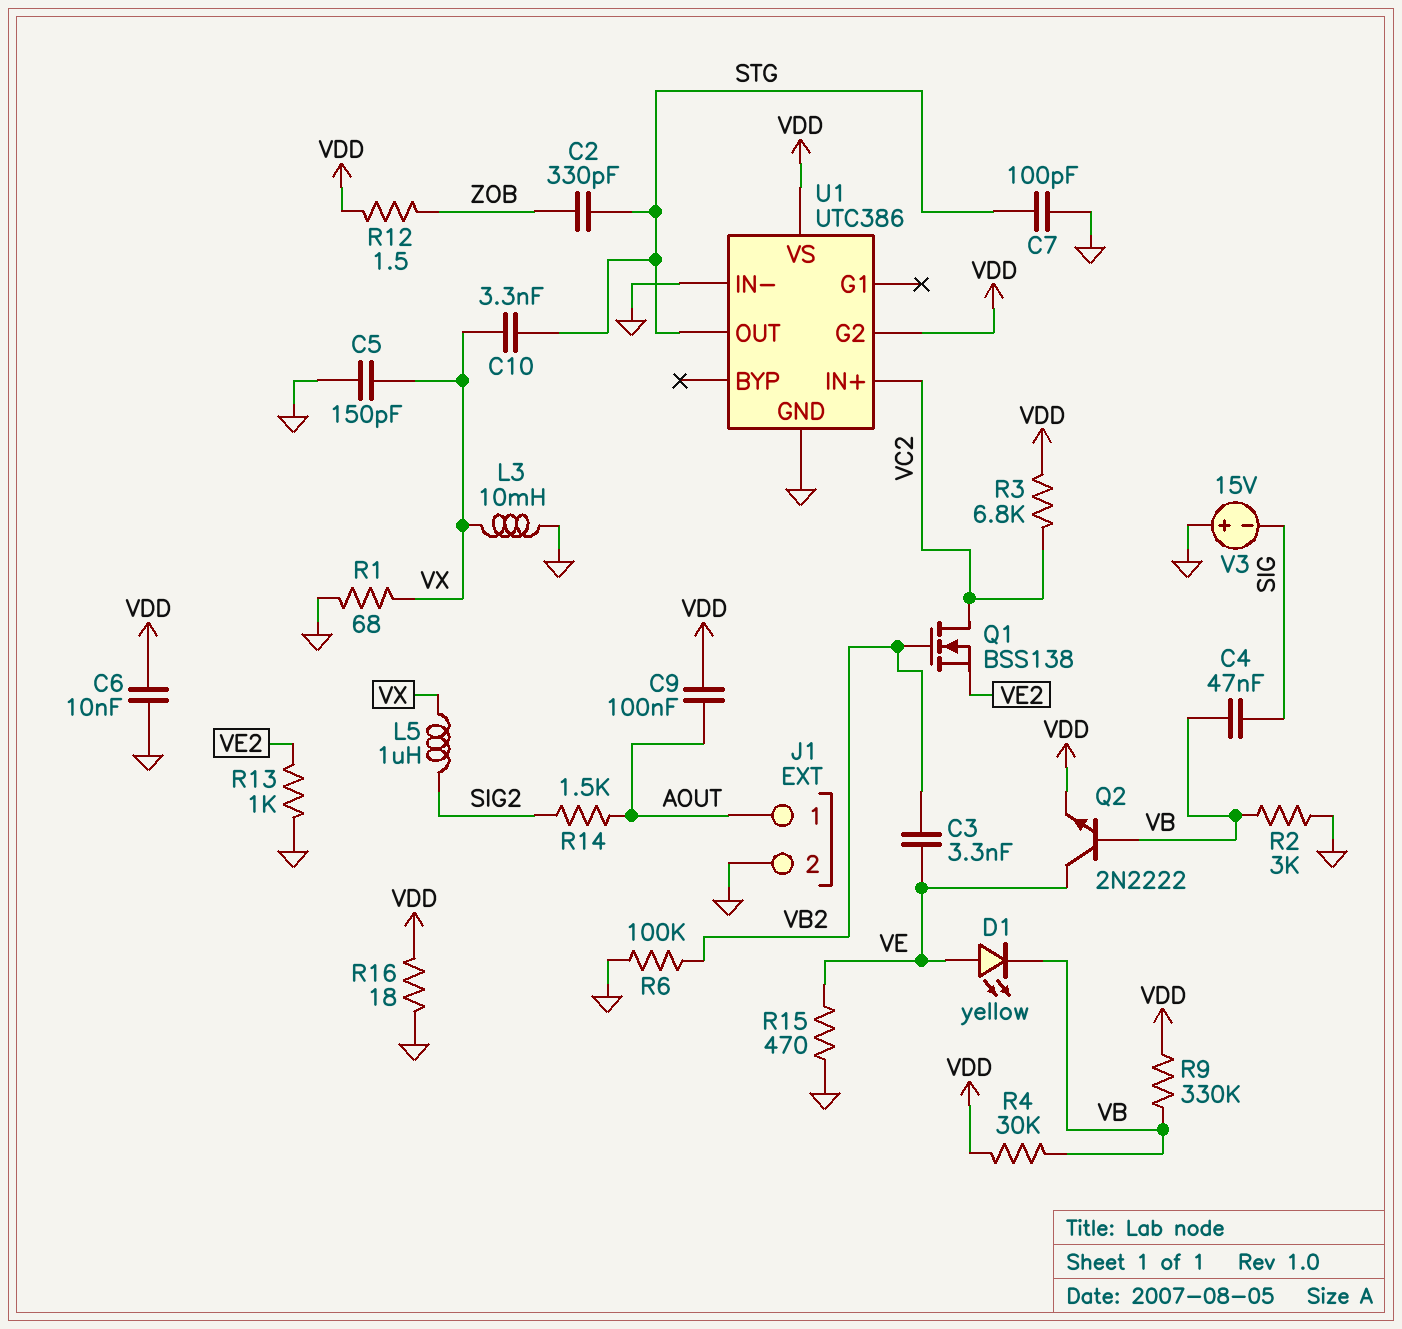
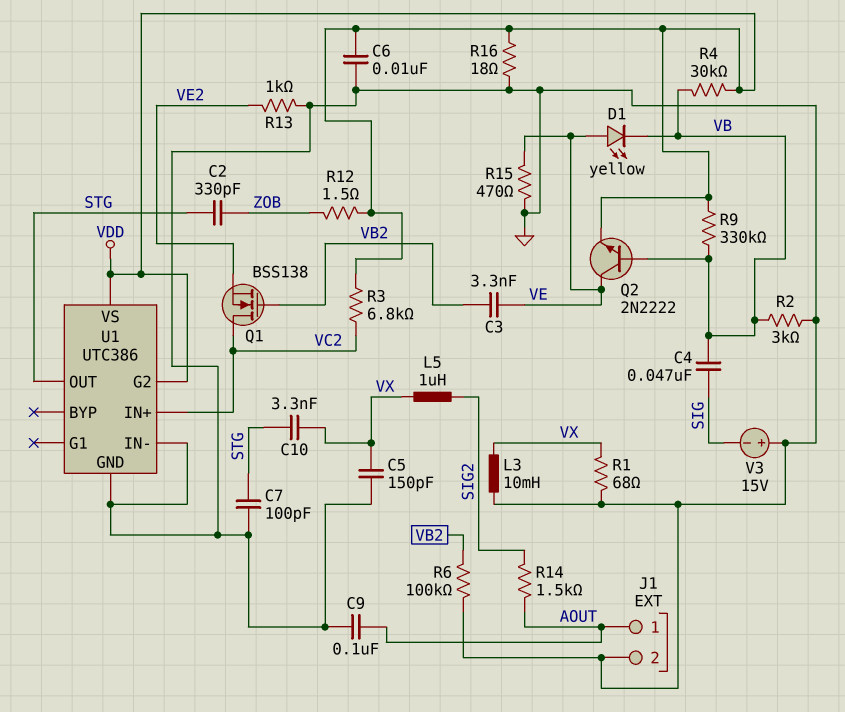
C9: 100nF (AOUT, VDD) -> 100nF (AOUT, GND)

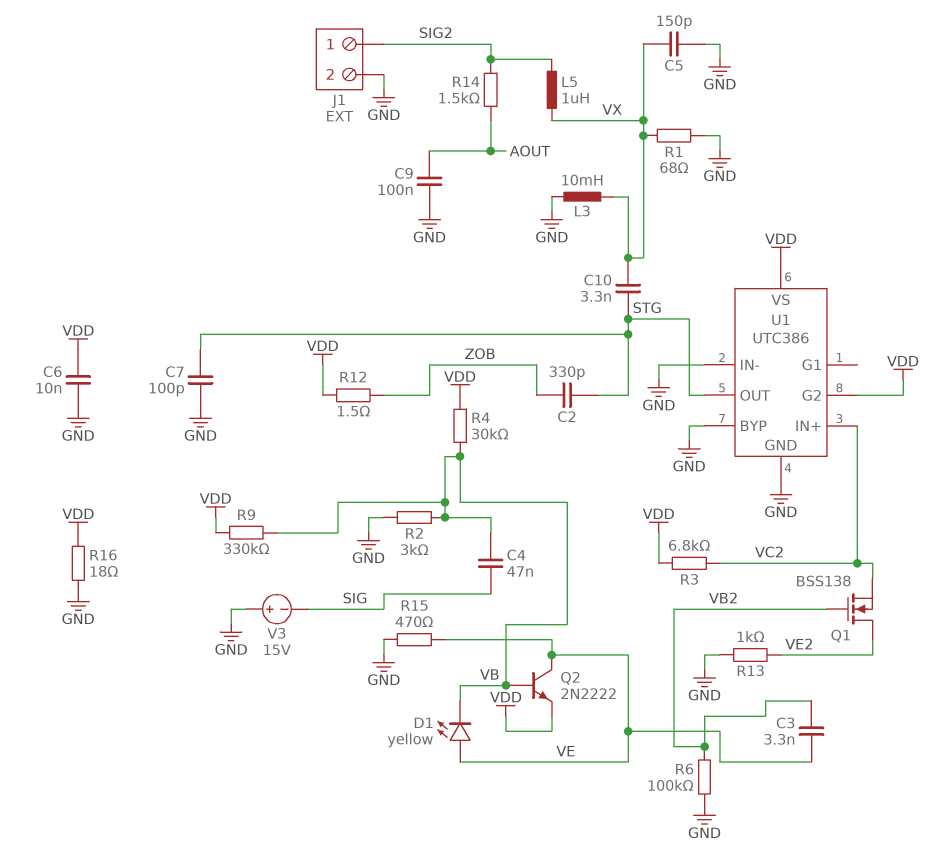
J1 pin 1: AOUT -> SIG2
Q1: NMOS BSS138 (G VB2, D VC2, S VE2) -> NMOS BSS138 (G VB2, D VE2, S VC2)
U1 pin BYP: none -> GND

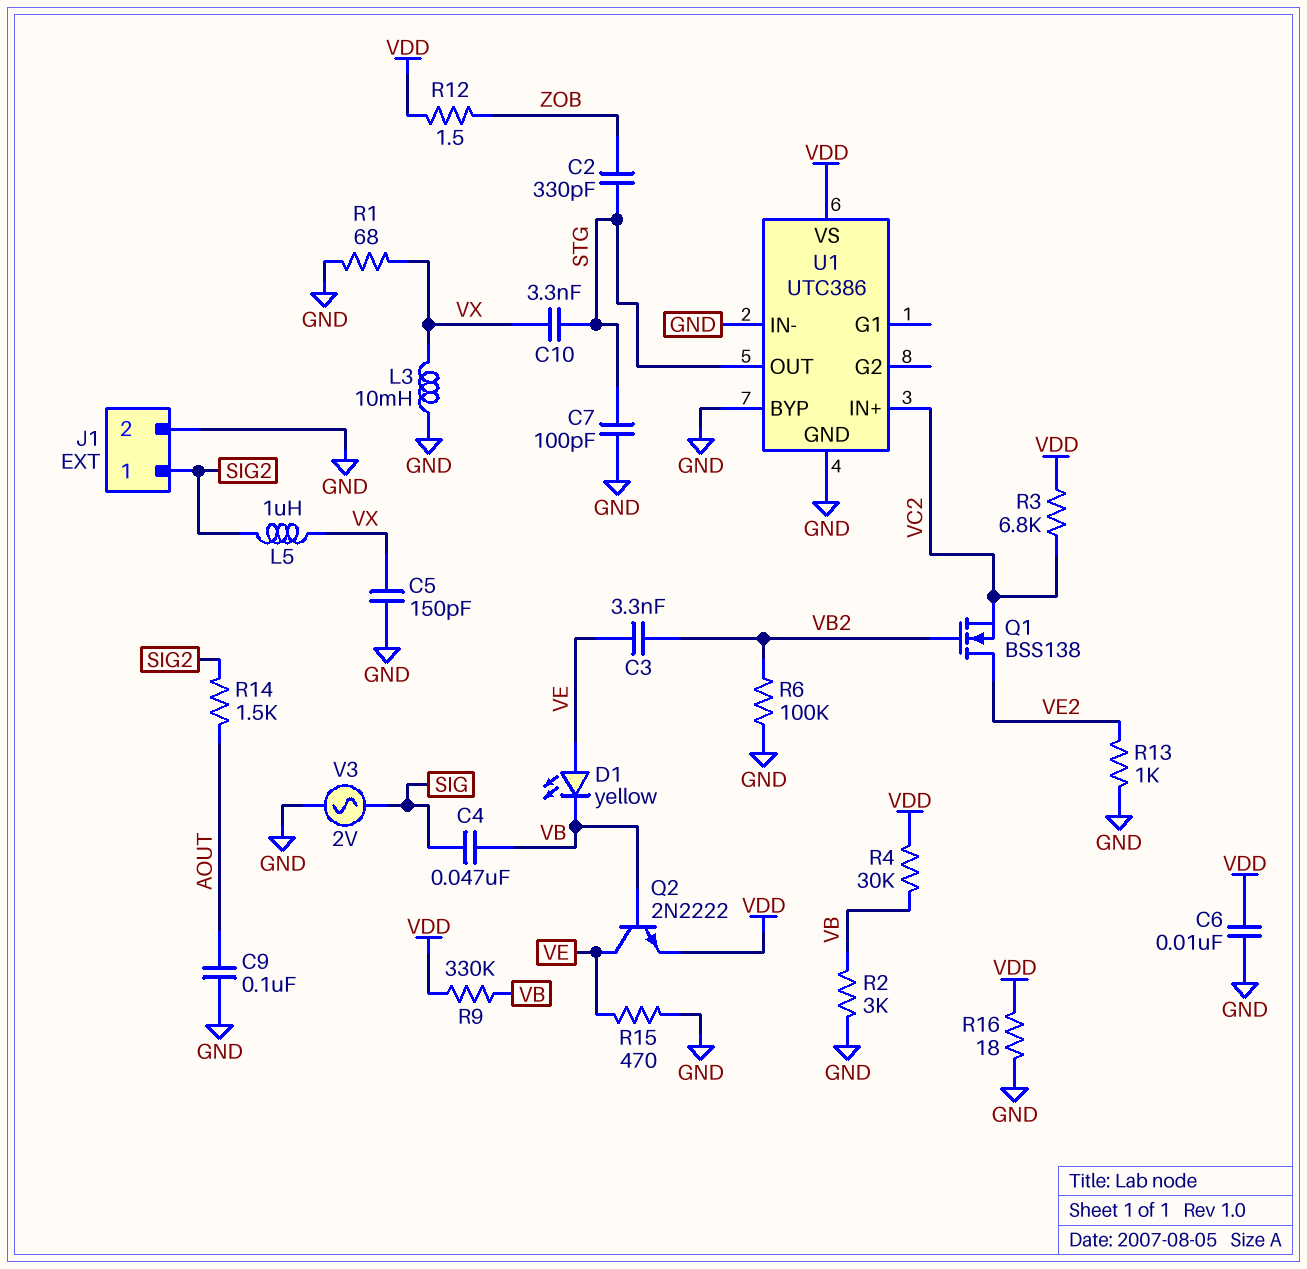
U1 pin G2: VDD -> none
V3: 15V (plus GND, minus SIG) -> AC 2V (GND, SIG)

